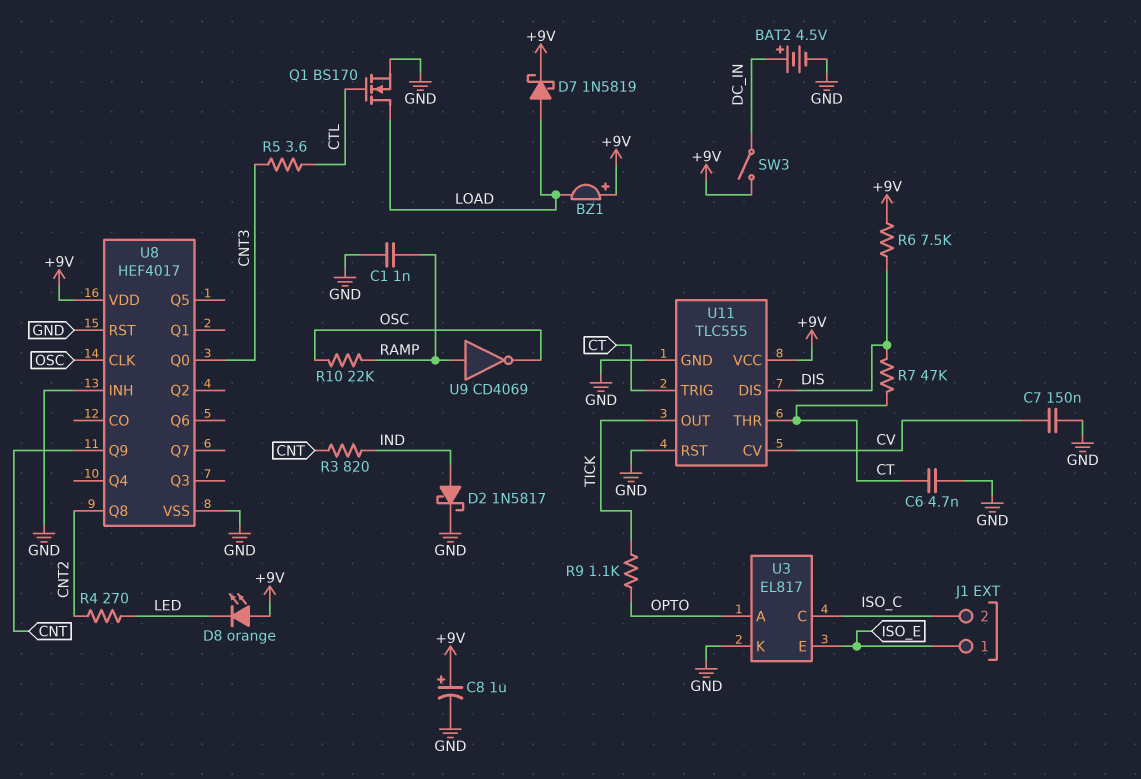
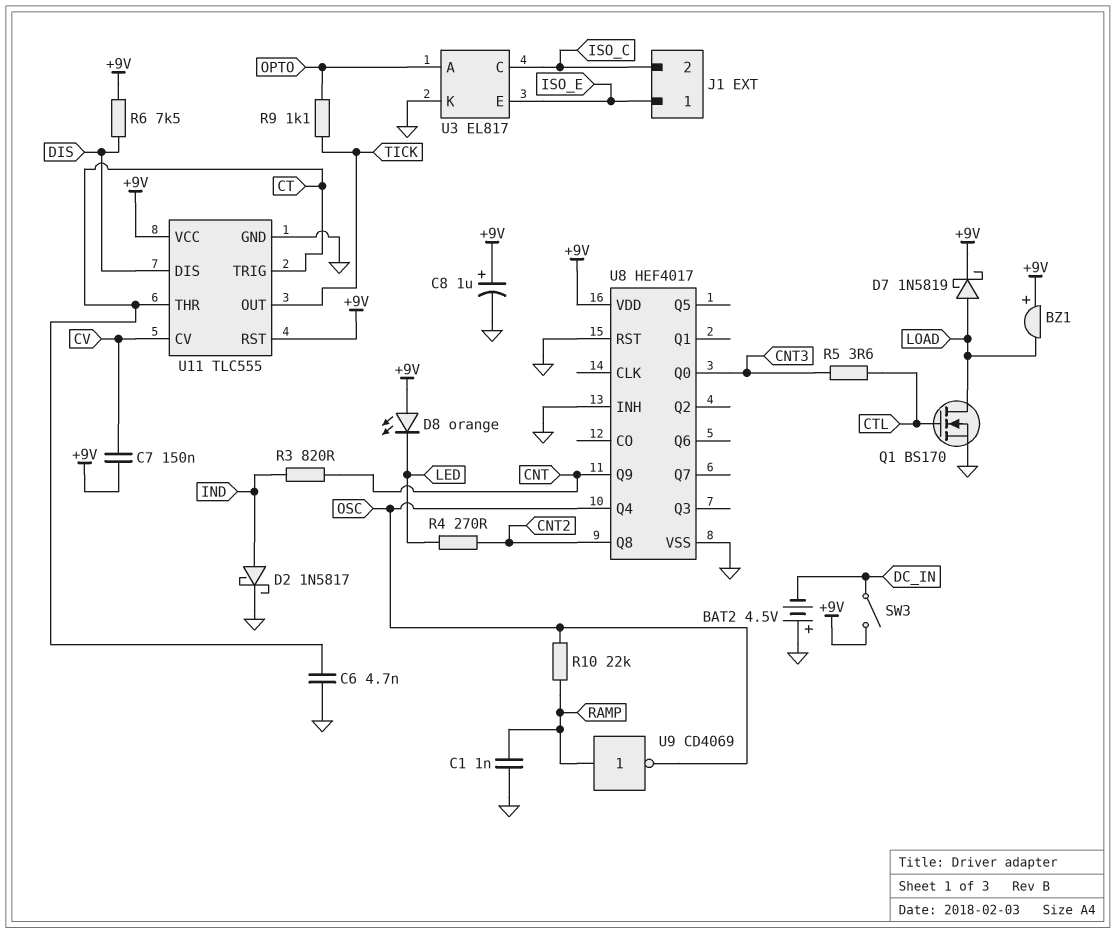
BAT2: 4.5V (plus DC_IN, minus GND) -> 4.5V (plus GND, minus DC_IN)
C7: 150nF (CV, GND) -> 150nF (+9V, CV)
R7: 47k (CT, DIS) -> none
U8 pin CLK: OSC -> none
U8 pin Q4: none -> OSC
U11 pin RST: GND -> +9V

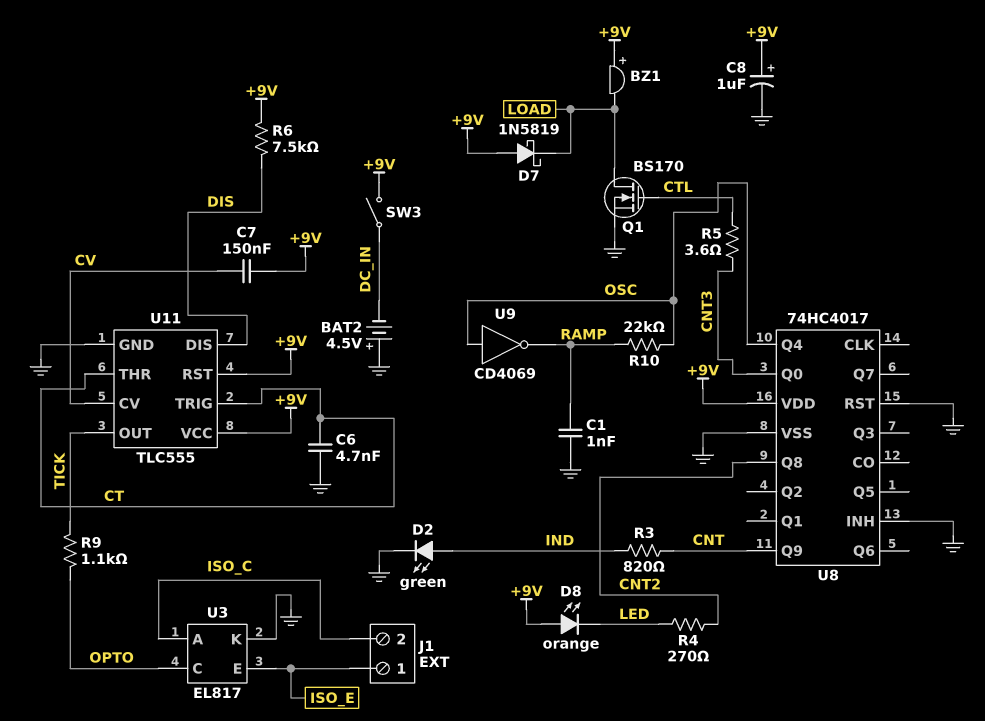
D2: schottky 1N5817 (A IND, K GND) -> LED green (A IND, K GND)
D7: schottky 1N5819 (A LOAD, K +9V) -> schottky 1N5819 (A +9V, K LOAD)
U3 pin A: OPTO -> ISO_C
U3 pin C: ISO_C -> OPTO
U8: HEF4017 -> 74HC4017
U9: NOT CD4069 (in RAMP, out OSC) -> NOT CD4069 (in OSC, out RAMP)

